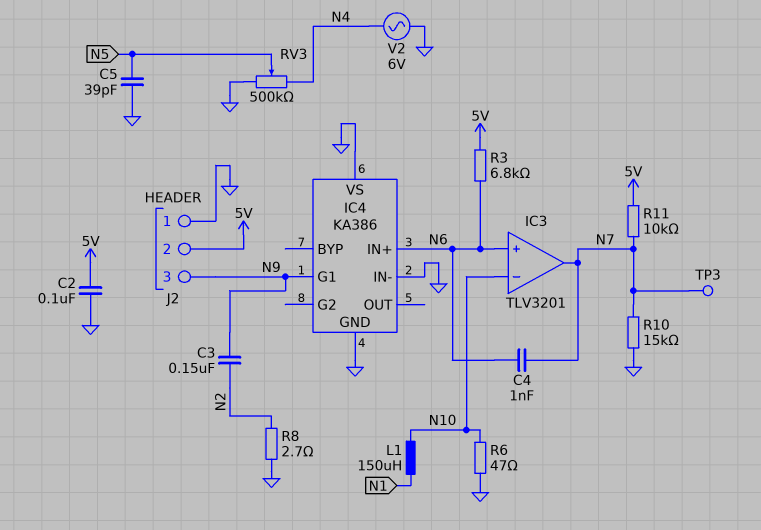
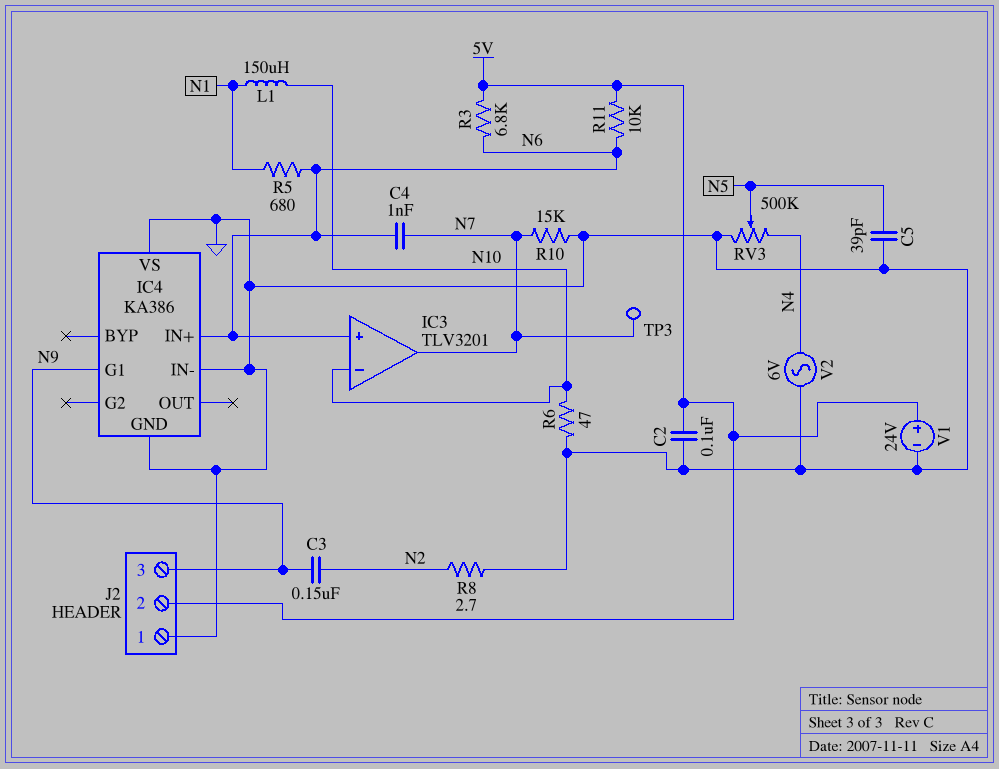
R5: none -> 680 (N1, N6)
R11: 10k (5V, N7) -> 10k (5V, N6)
V1: none -> 24V (plus 5V, minus GND)

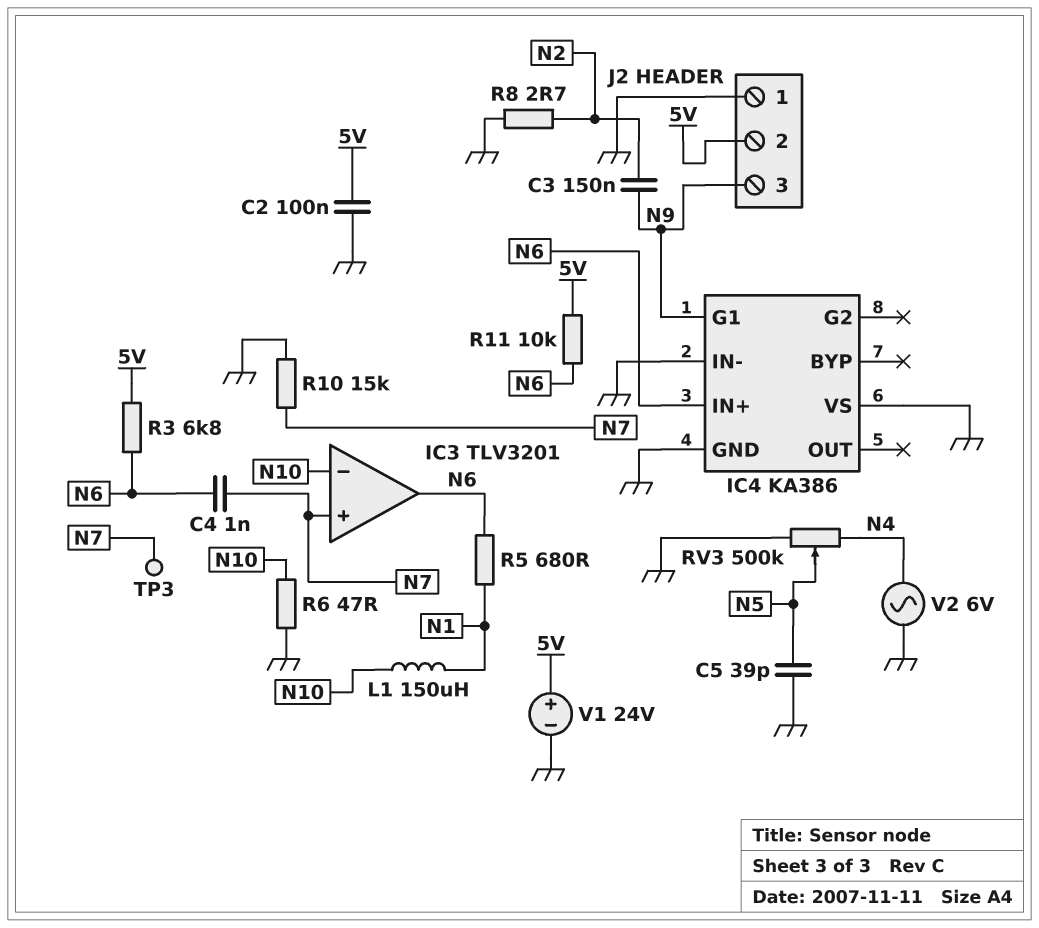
IC3 pin in+: N6 -> N7
IC3 pin out: N7 -> N6

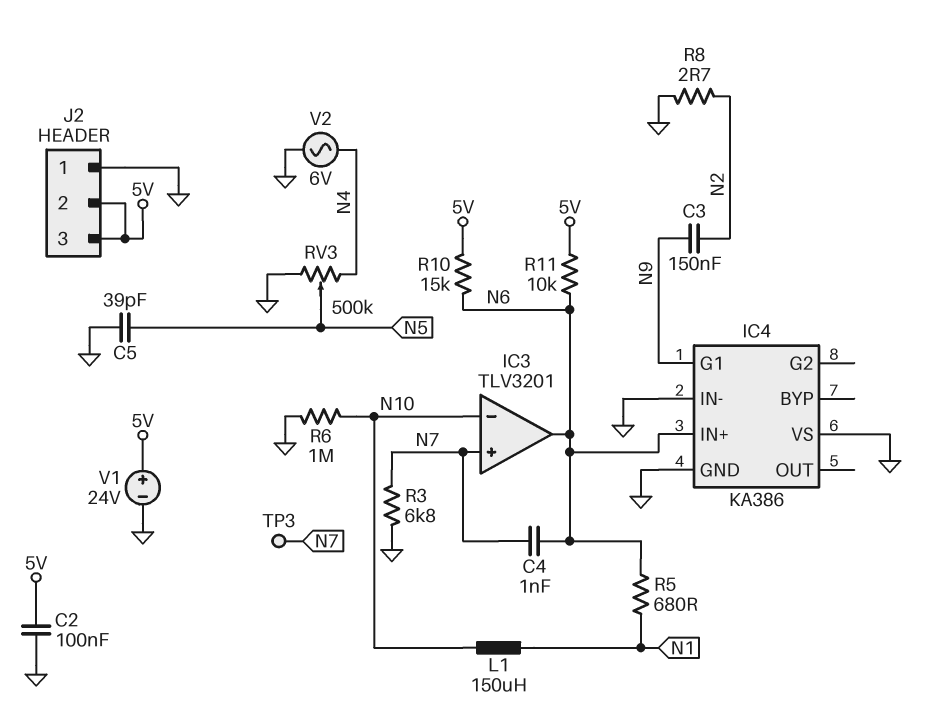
J2 pin 3: N9 -> 5V
R3: 6.8k (5V, N6) -> 6.8k (GND, N7)
R6: 47 (GND, N10) -> 1M (GND, N10)
R10: 15k (GND, N7) -> 15k (5V, N6)

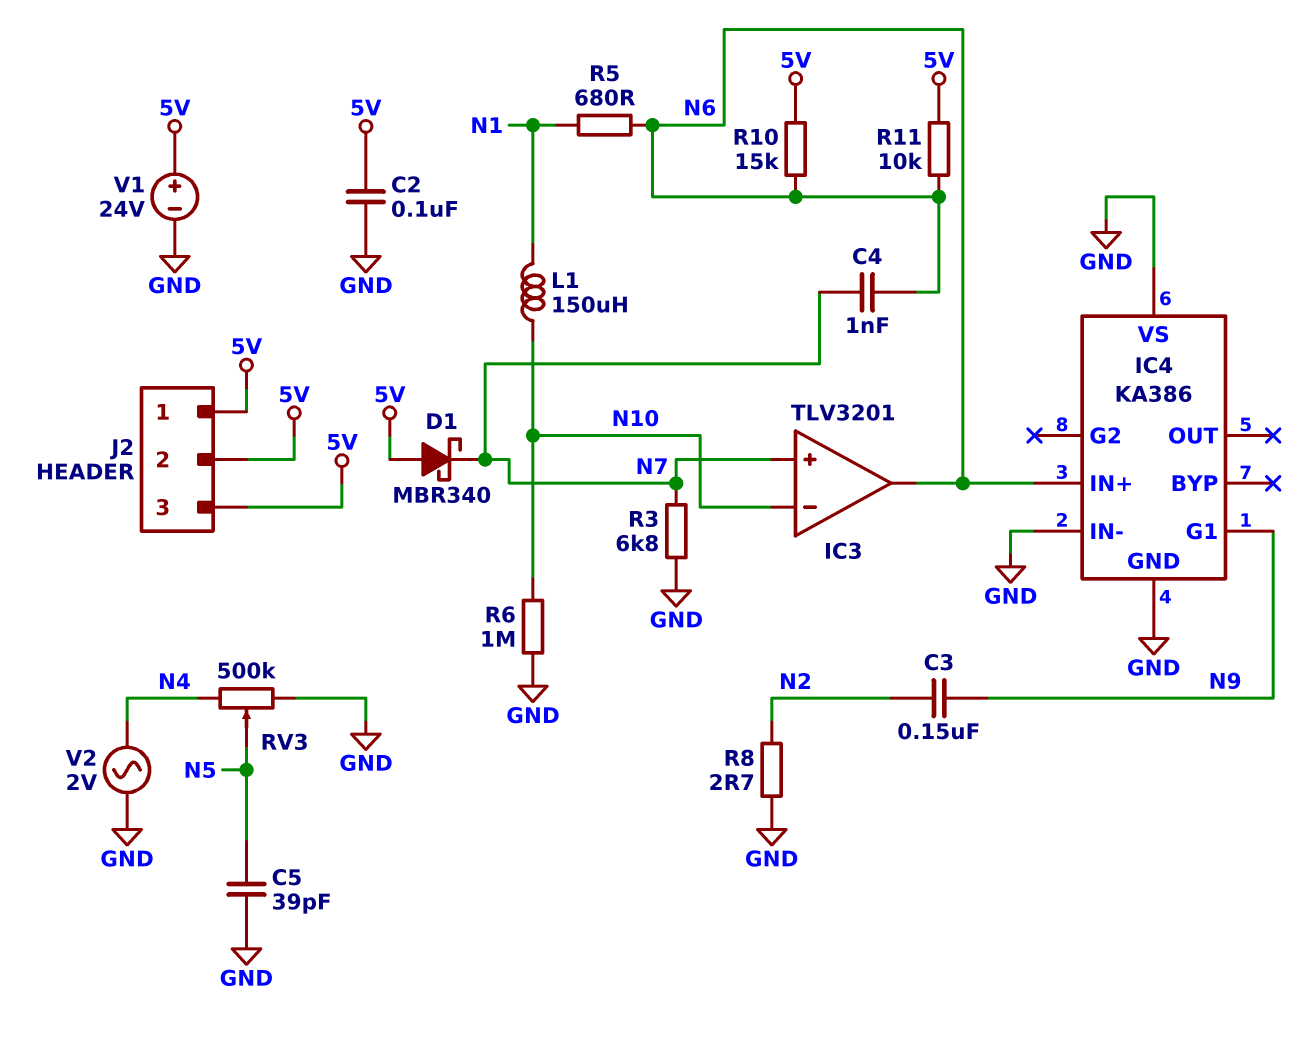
D1: none -> schottky MBR340 (A 5V, K N7)
J2 pin 1: GND -> 5V
TP3: test point (N7) -> none
V2: AC 6V (GND, N4) -> AC 2V (GND, N4)

